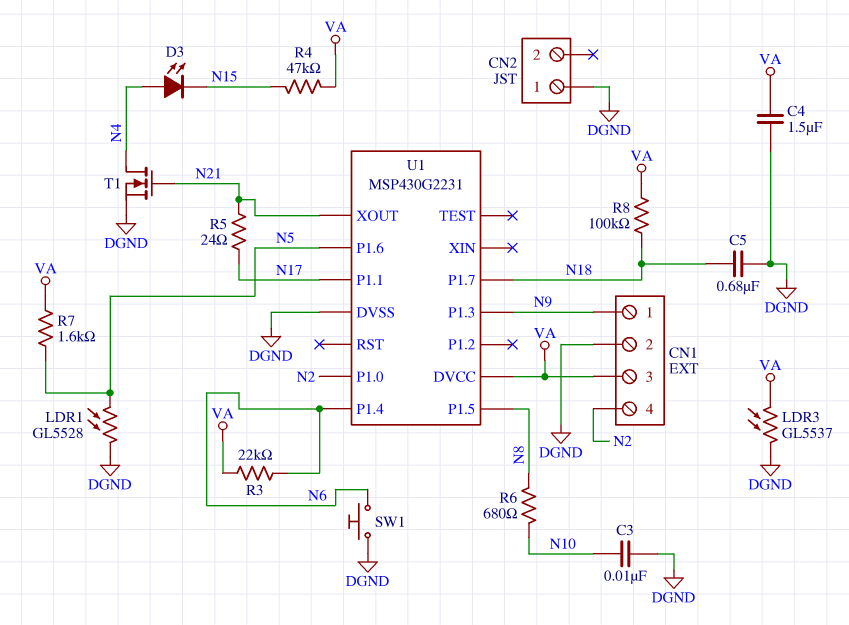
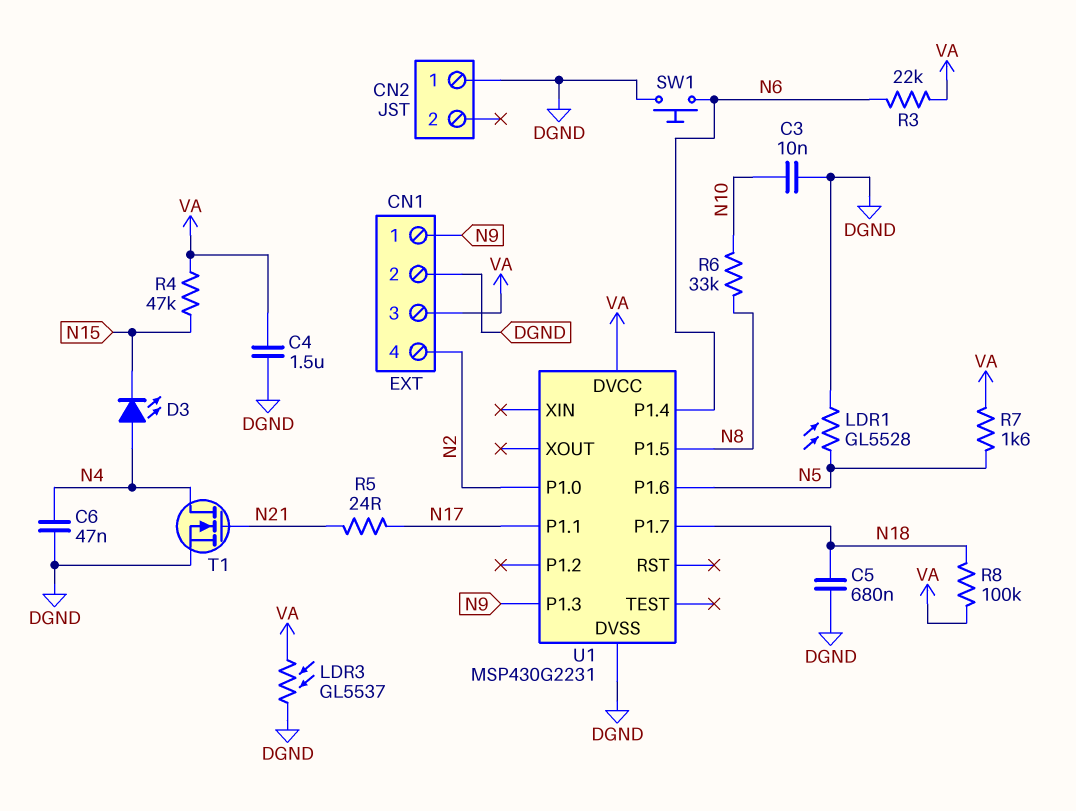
C6: none -> 47nF (DGND, N4)
R6: 680 (N8, N10) -> 33k (N8, N10)
U1 pin XOUT: N21 -> none

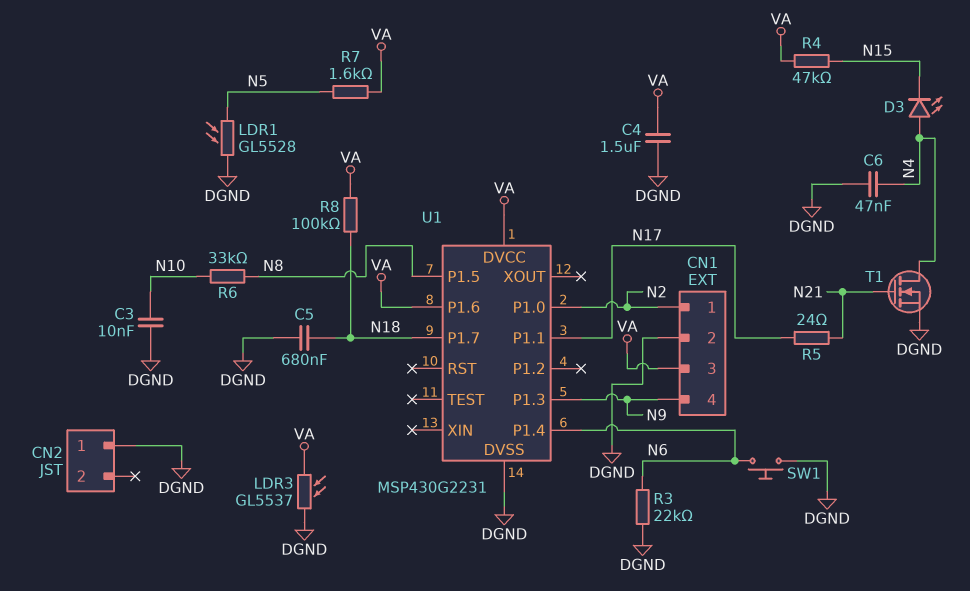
CN1 pin 1: N9 -> N2
CN1 pin 4: N2 -> N9
R3: 22k (N6, VA) -> 22k (DGND, N6)
U1 pin P1.6: N5 -> VA

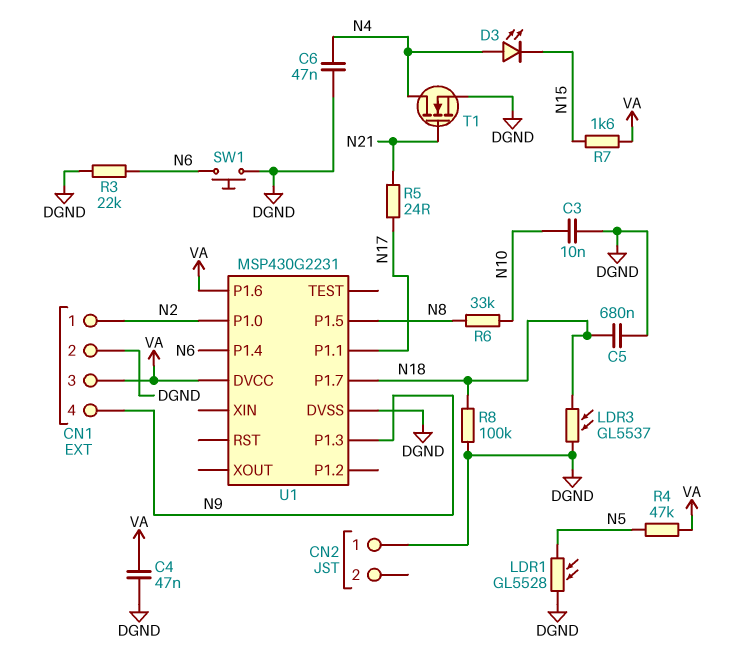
C4: 1.5uF (DGND, VA) -> 47nF (DGND, VA)
LDR3: GL5537 (DGND, VA) -> GL5537 (DGND, N18)
R4: 47k (N15, VA) -> 47k (N5, VA)
R7: 1.6k (N5, VA) -> 1.6k (N15, VA)
R8: 100k (N18, VA) -> 100k (DGND, N18)

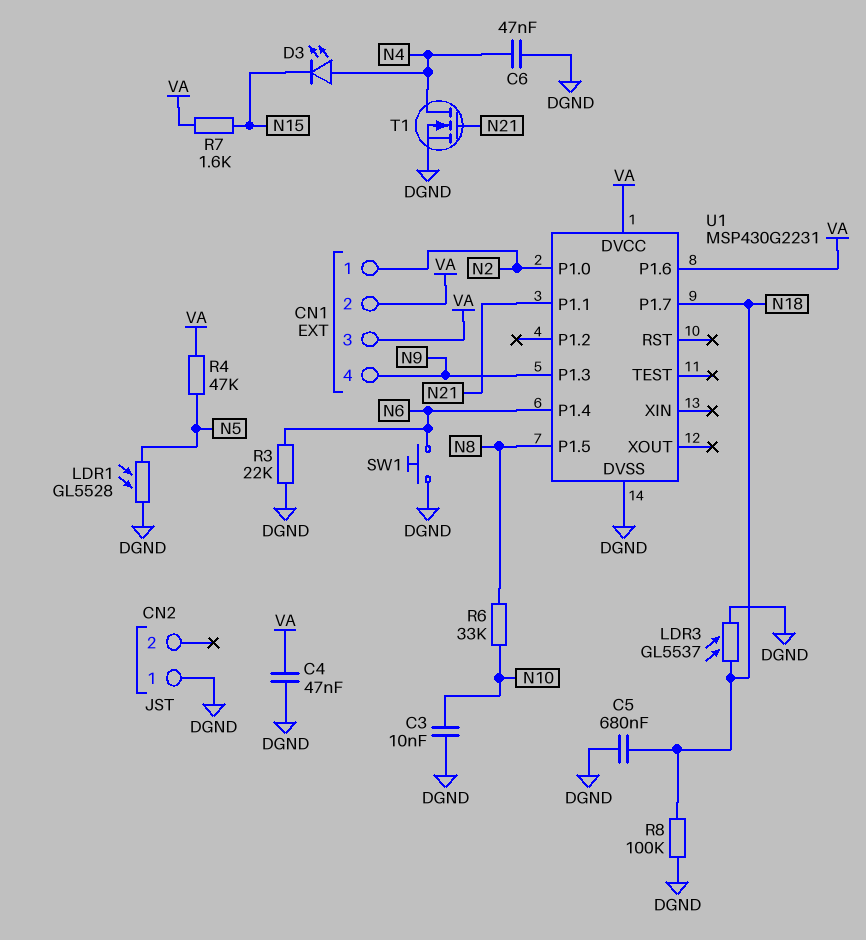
CN1 pin 2: DGND -> VA
R5: 24 (N17, N21) -> none
U1 pin P1.1: N17 -> N21

